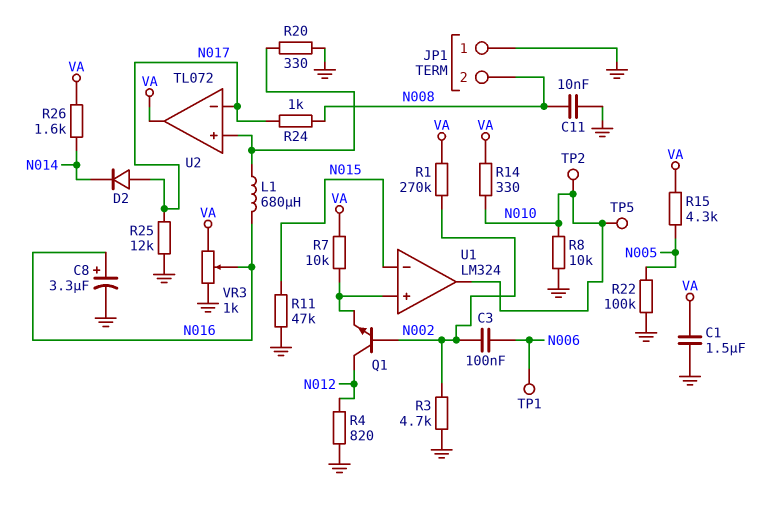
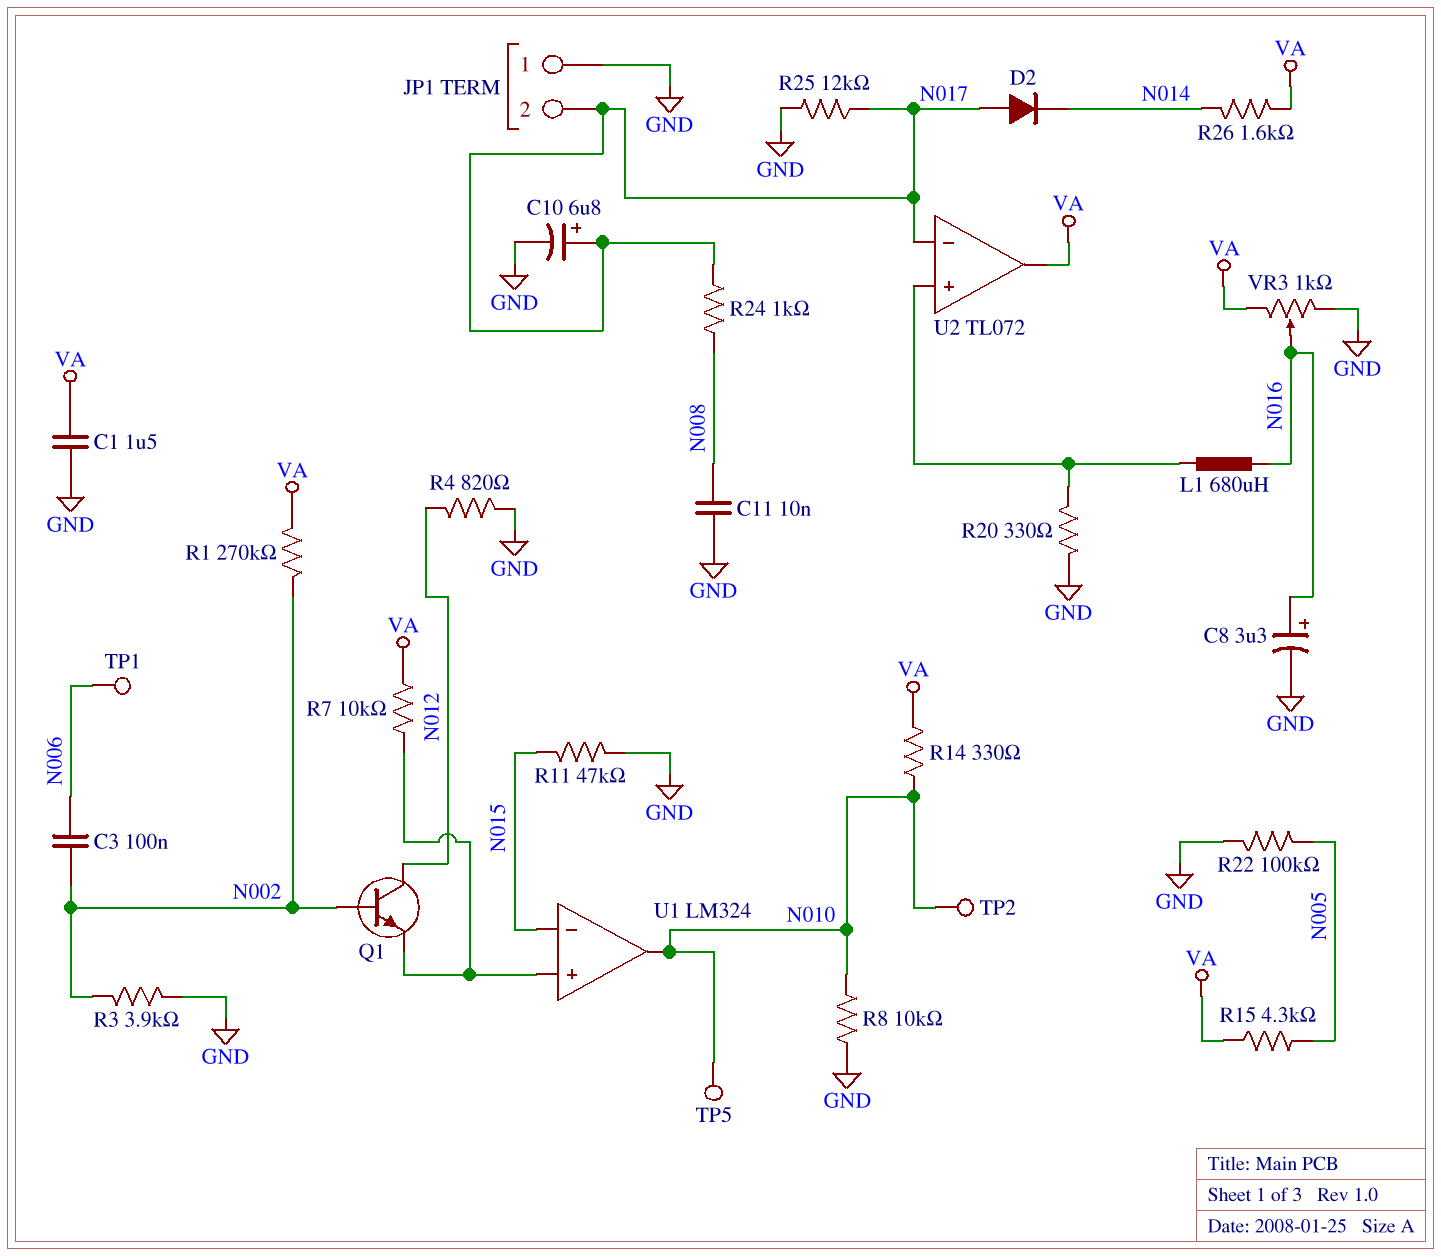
C10: none -> 6.8uF (plus N017, minus GND)
JP1 pin 2: N008 -> N017
R3: 4.7k (GND, N002) -> 3.9k (GND, N002)

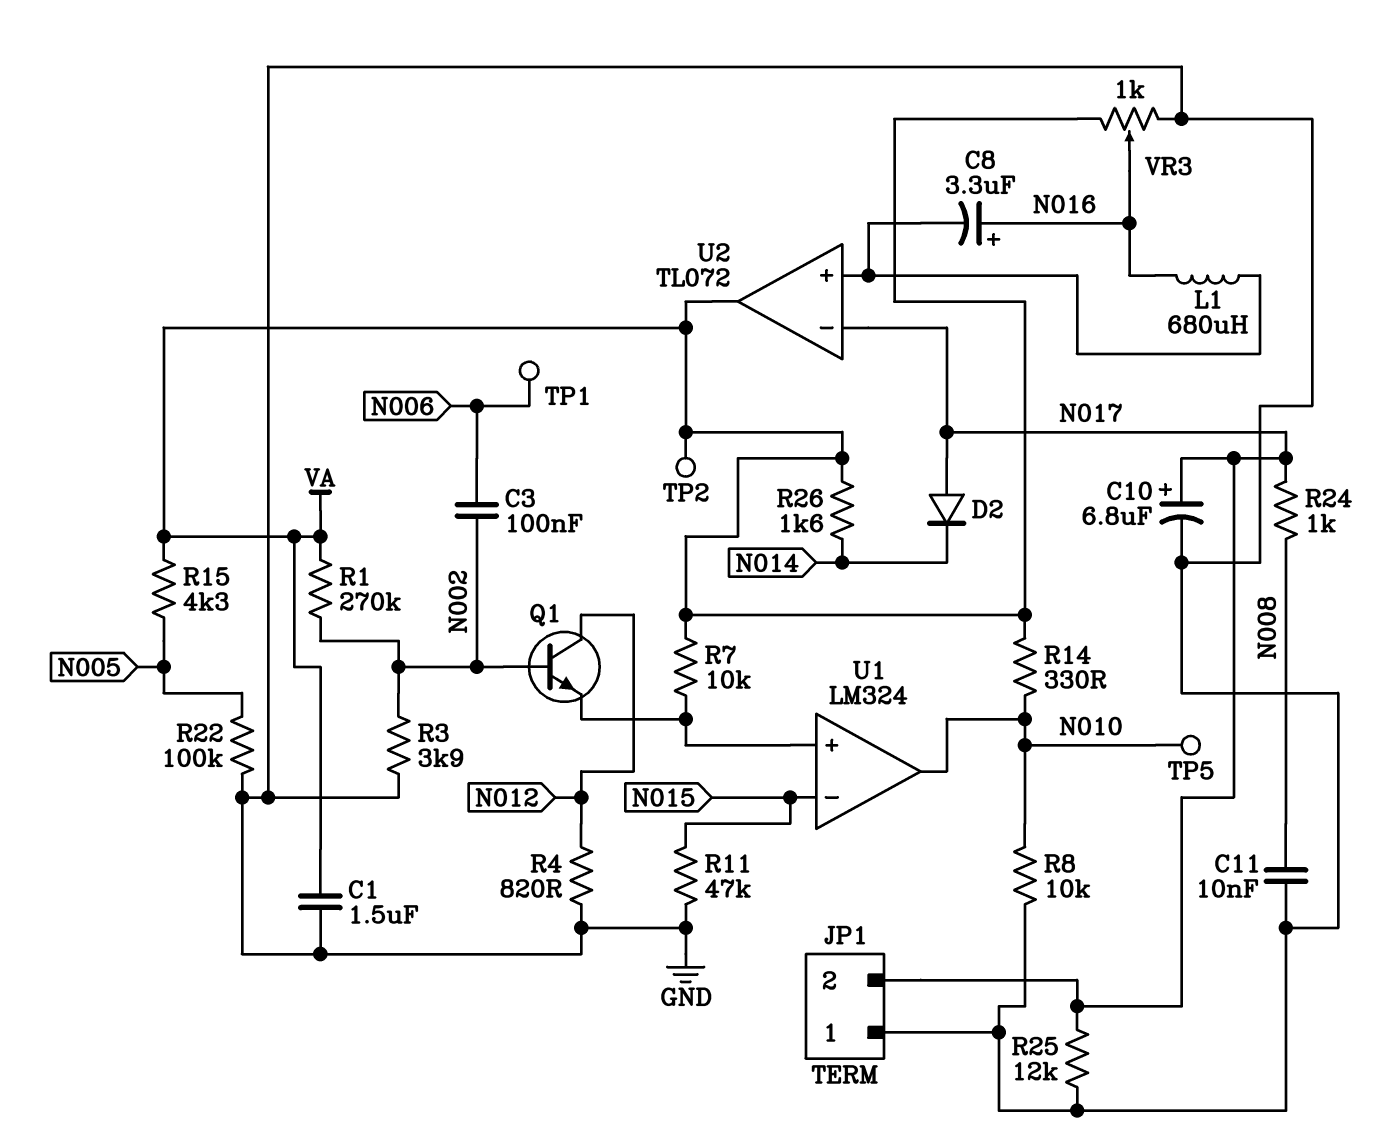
C8: 3.3uF (plus N016, minus GND) -> 3.3uF (plus N016, minus U2/in+)
R20: 330 (GND, U2/in+) -> none
TP2: test point (N010) -> test point (VA)

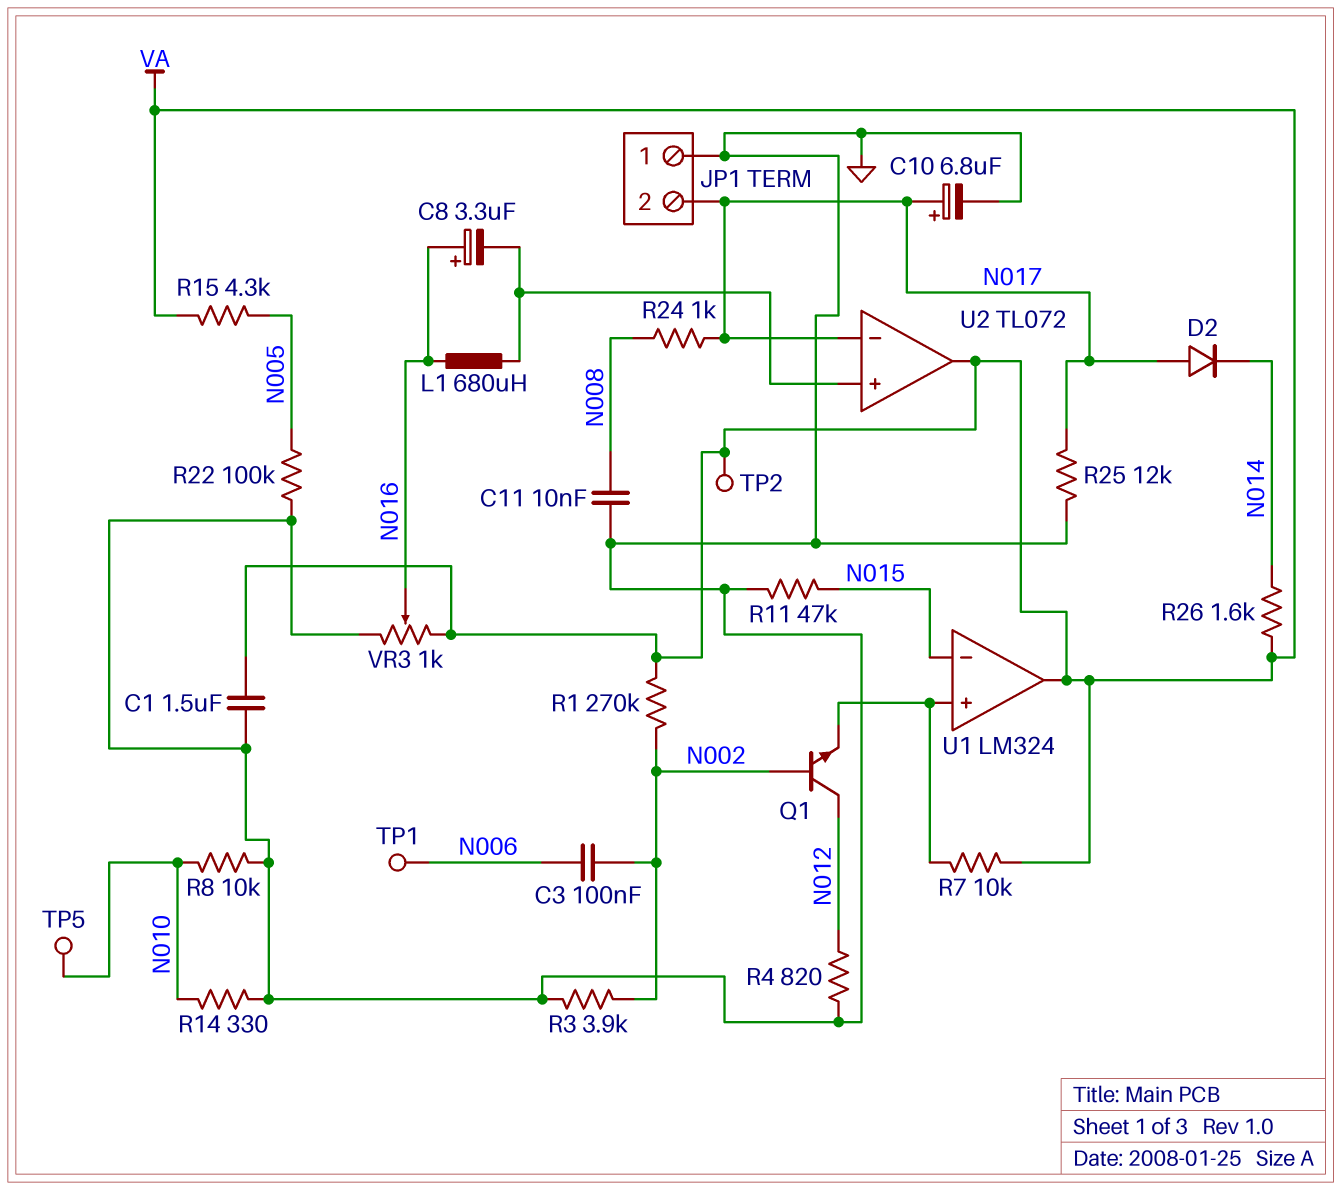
R14: 330 (N010, VA) -> 330 (GND, N010)
U1 pin out: N010 -> VA

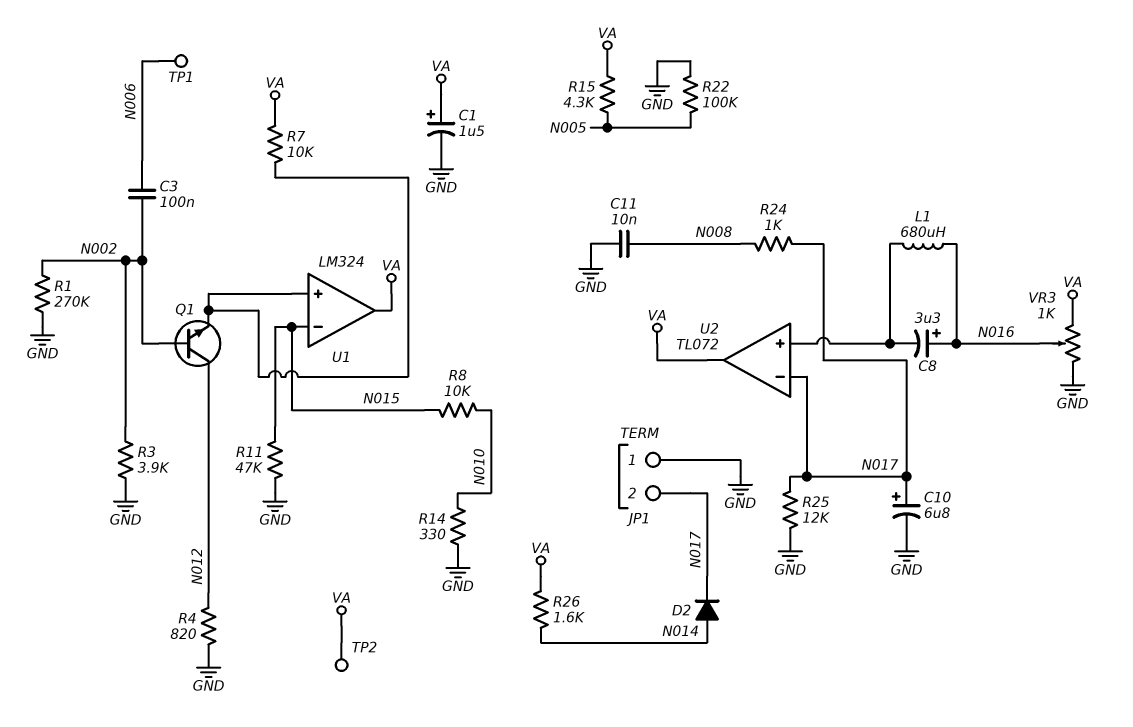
C1: 1.5uF (GND, VA) -> 1.5uF (plus VA, minus GND)
D2: diode (A N017, K N014) -> diode (A N014, K N017)
R1: 270k (N002, VA) -> 270k (GND, N002)
R8: 10k (GND, N010) -> 10k (N010, N015)
TP5: test point (N010) -> none

